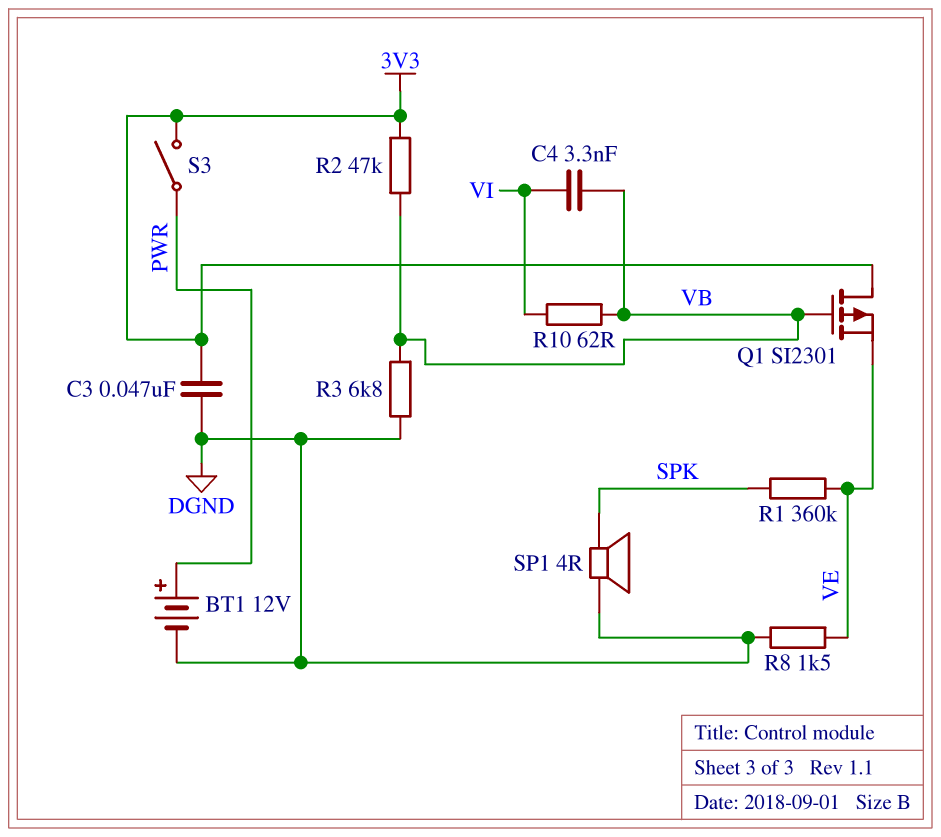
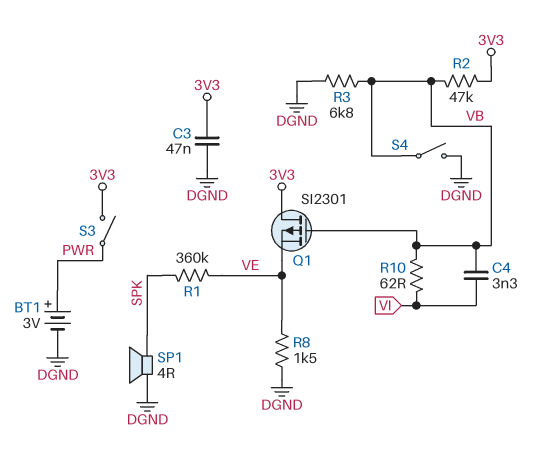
BT1: 12V (plus PWR, minus DGND) -> 3V (plus PWR, minus DGND)
S4: none -> switch (DGND, VB)

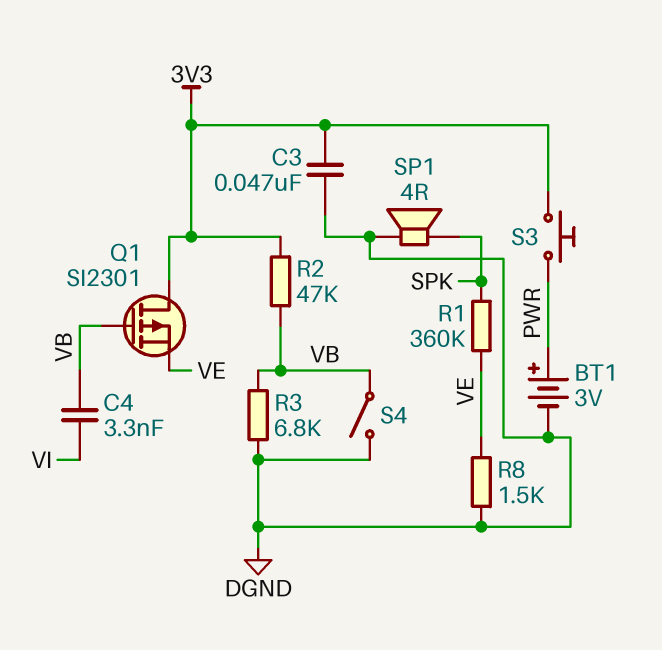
R10: 62 (VB, VI) -> none
S3: switch (3V3, PWR) -> button (3V3, PWR)

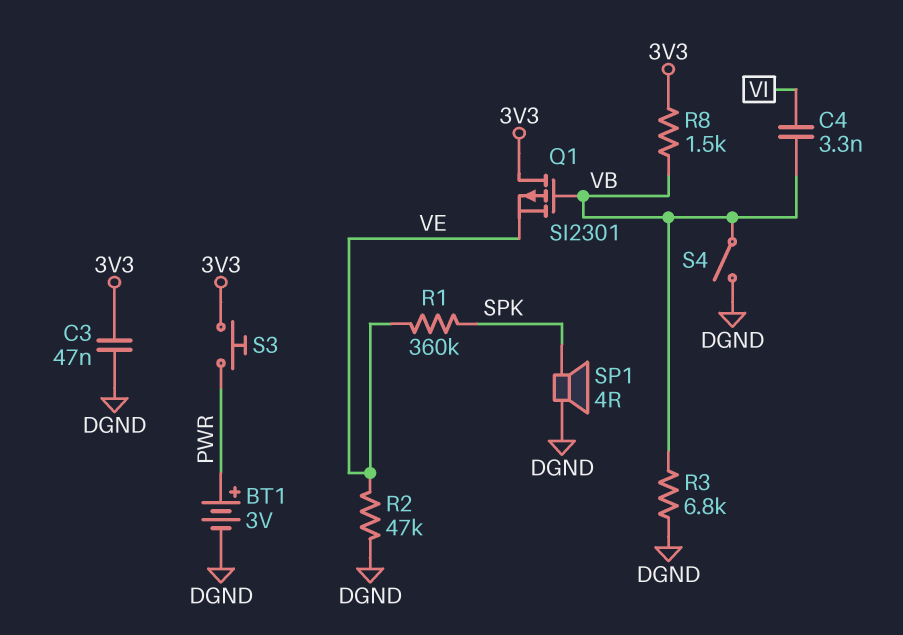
R2: 47k (3V3, VB) -> 47k (DGND, VE)
R8: 1.5k (DGND, VE) -> 1.5k (3V3, VB)

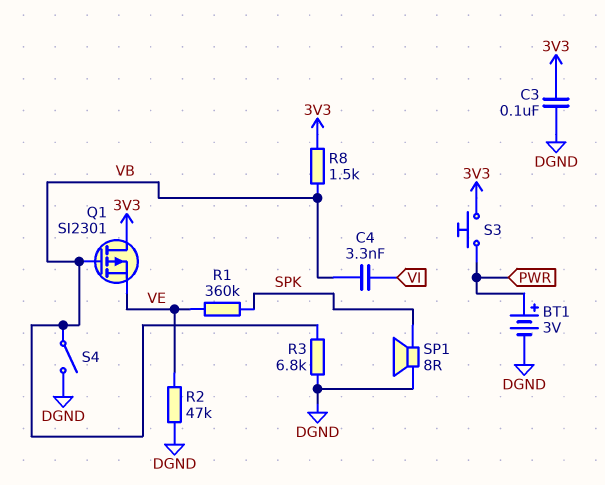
C3: 47nF (3V3, DGND) -> 100nF (3V3, DGND)
SP1: speaker 4R (DGND, SPK) -> speaker 8R (DGND, SPK)

